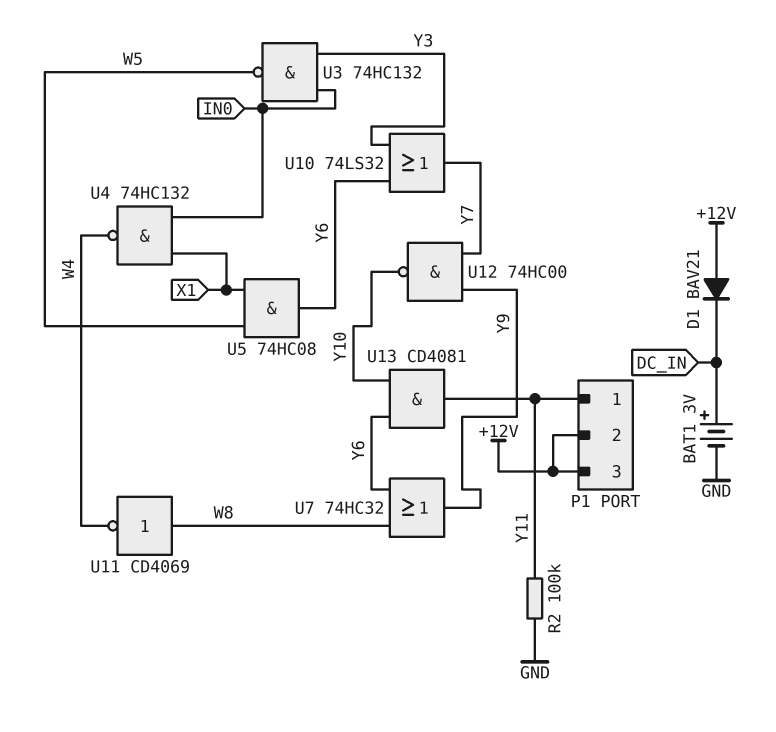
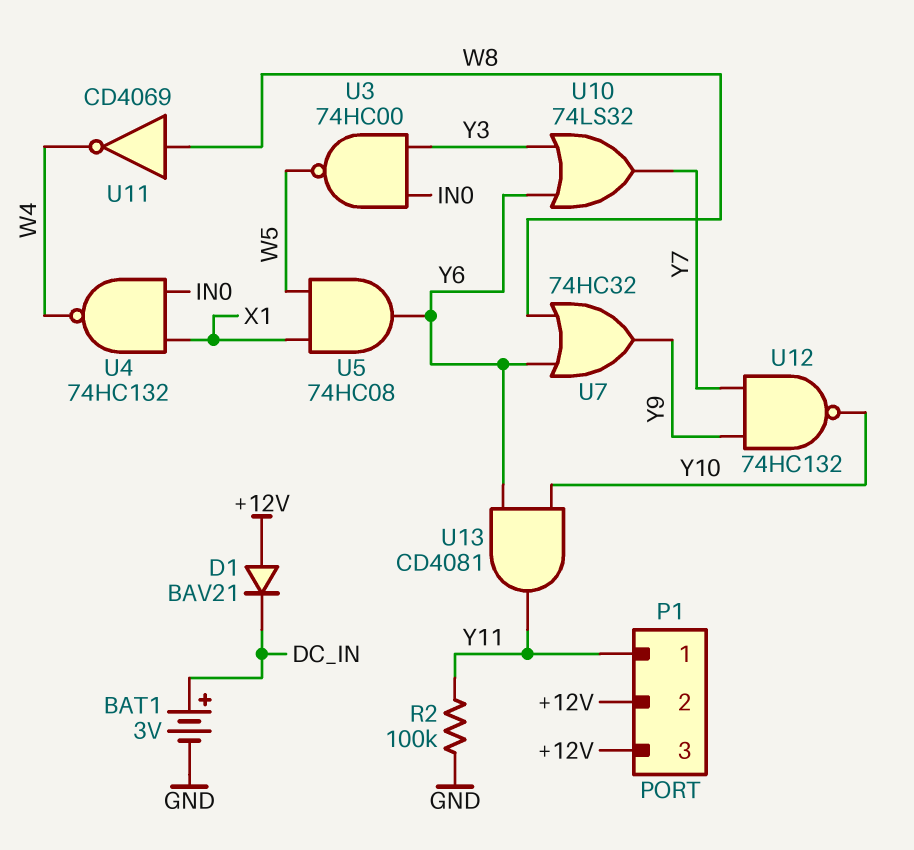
U3: NAND 74HC132 (in IN0, in Y3, out W5) -> NAND 74HC00 (in IN0, in Y3, out W5)
U12: NAND 74HC00 (in Y7, in Y9, out Y10) -> NAND 74HC132 (in Y7, in Y9, out Y10)

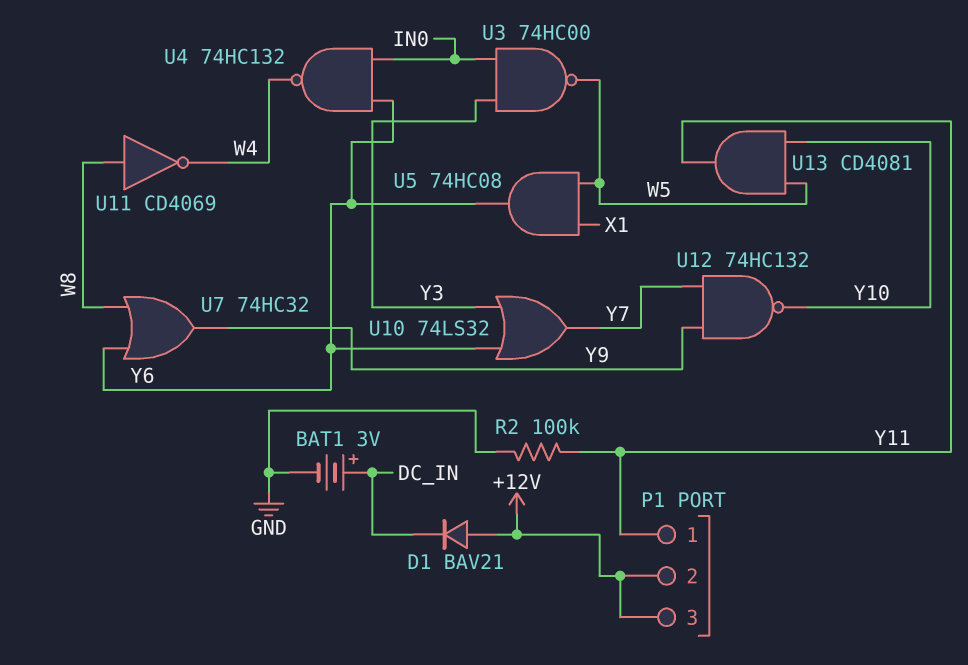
U4: NAND 74HC132 (in IN0, in X1, out W4) -> NAND 74HC132 (in IN0, in Y6, out W4)
U13: AND CD4081 (in Y6, in Y10, out Y11) -> AND CD4081 (in W5, in Y10, out Y11)

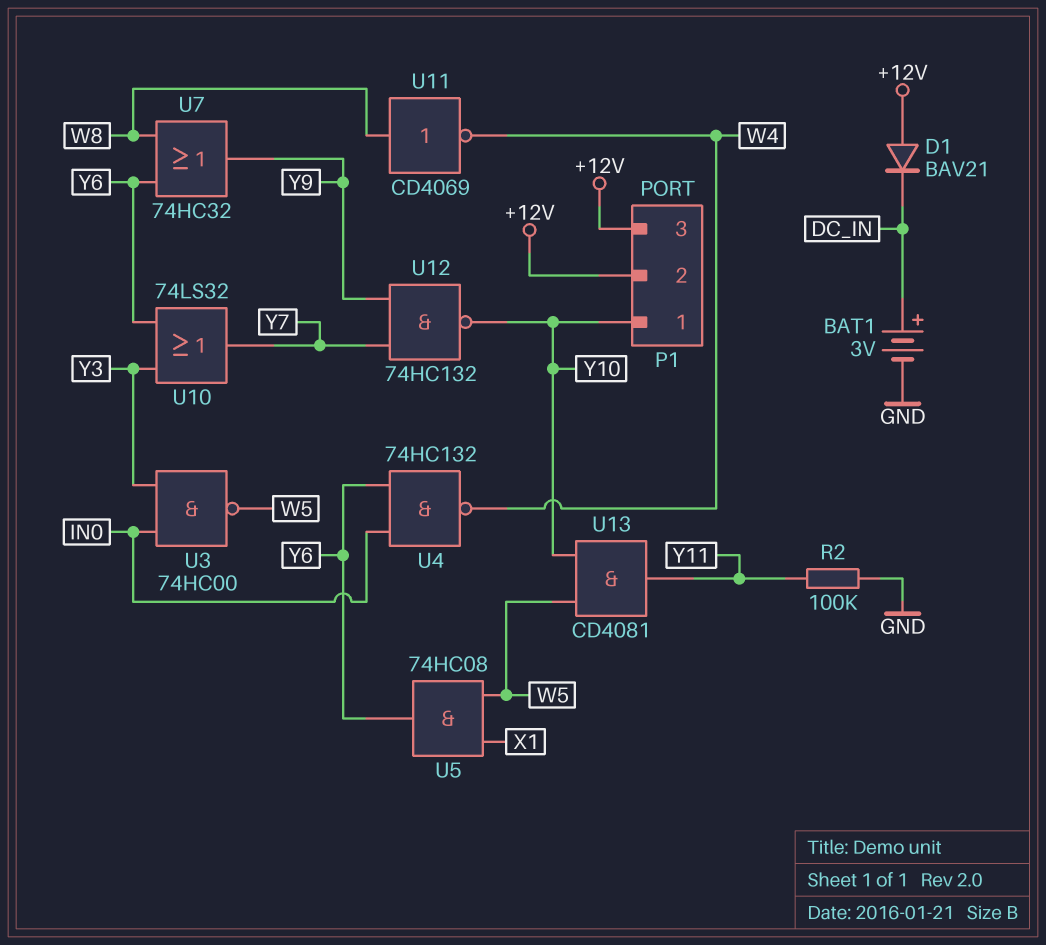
P1 pin 1: Y11 -> Y10

